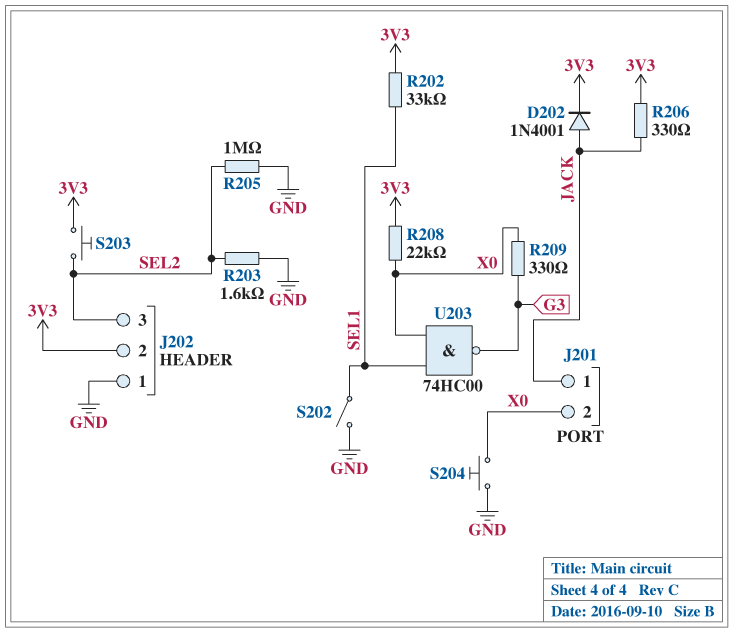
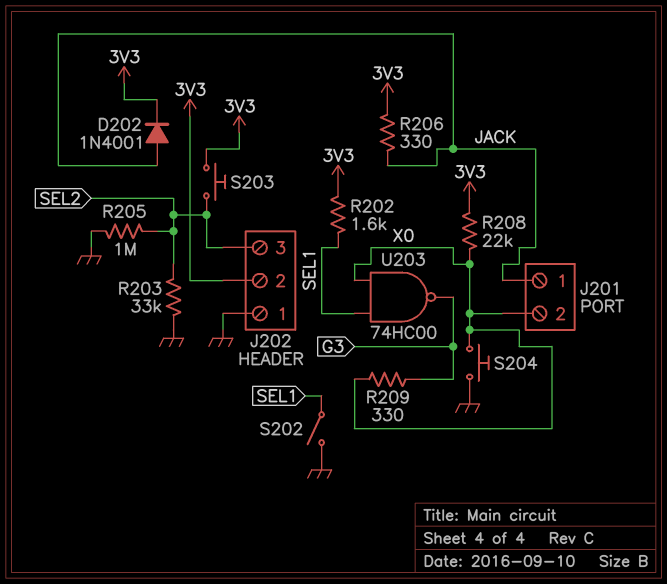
R202: 33k (3V3, SEL1) -> 1.6k (3V3, SEL1)
R203: 1.6k (GND, SEL2) -> 33k (GND, SEL2)

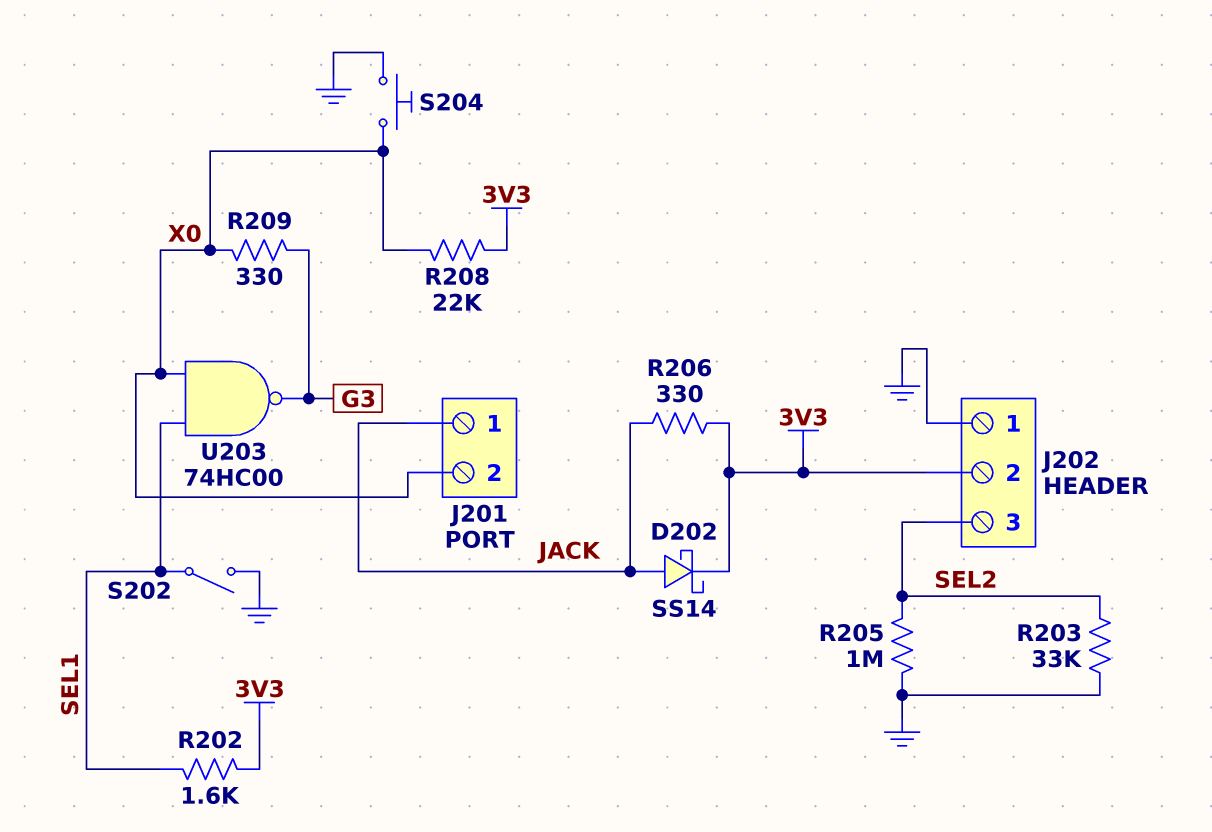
D202: diode 1N4001 (A JACK, K 3V3) -> schottky SS14 (A JACK, K 3V3)
S203: button (3V3, SEL2) -> none

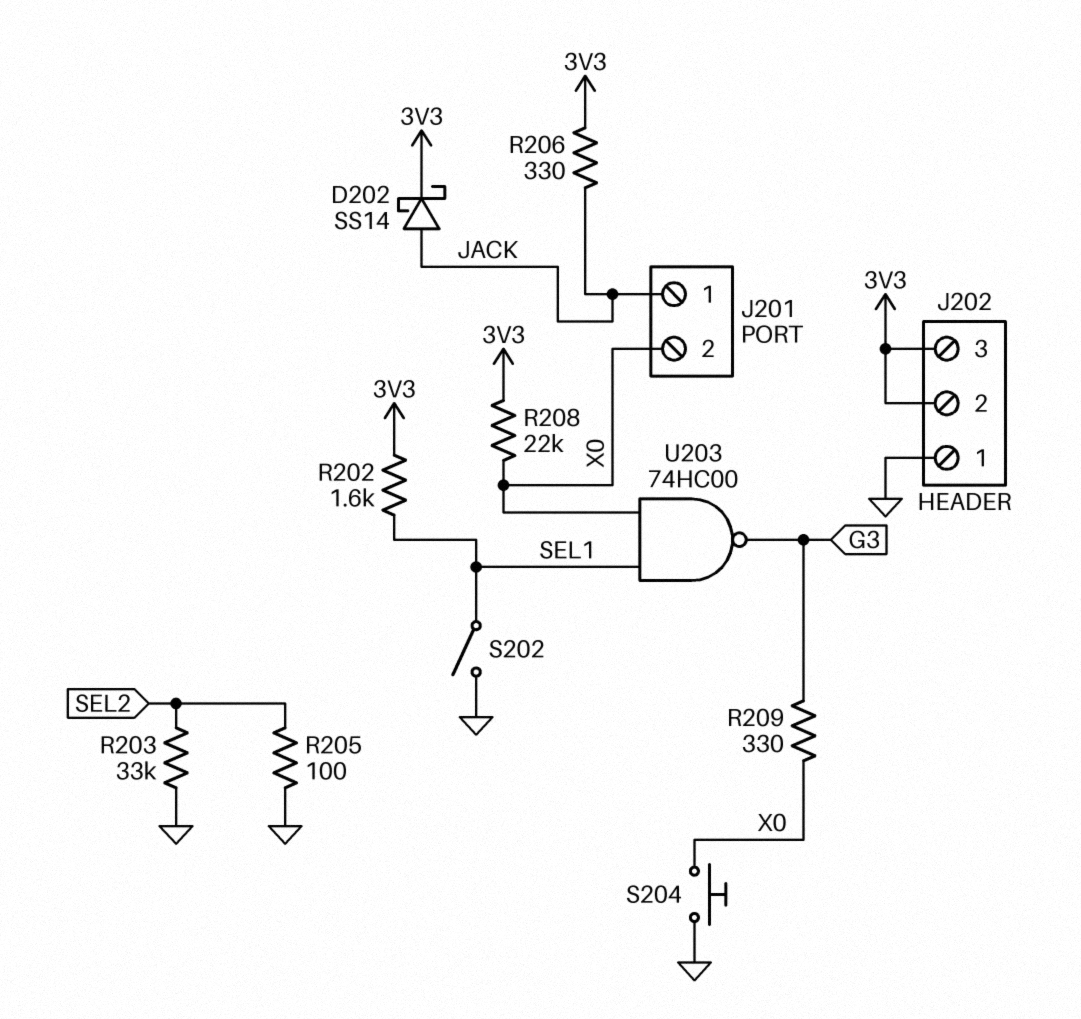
J202 pin 3: SEL2 -> 3V3
R205: 1M (GND, SEL2) -> 100 (GND, SEL2)

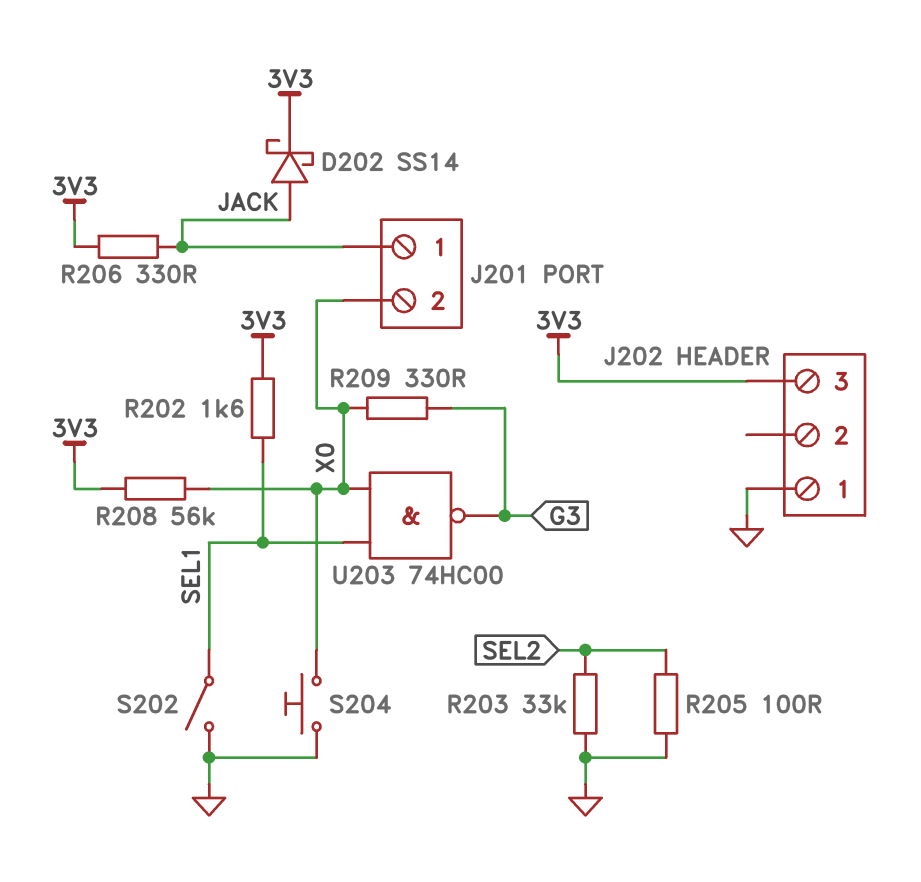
J202 pin 2: 3V3 -> none
R208: 22k (3V3, X0) -> 56k (3V3, X0)

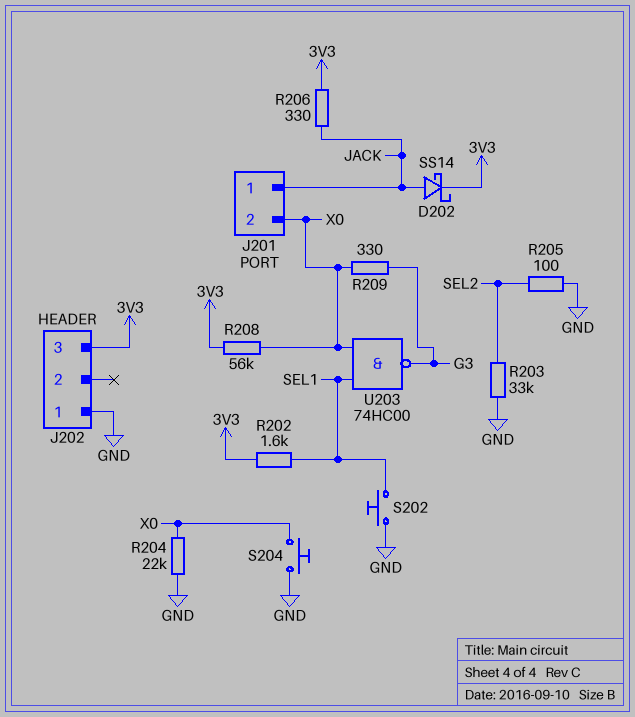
R204: none -> 22k (GND, X0)
S202: switch (GND, SEL1) -> button (GND, SEL1)

